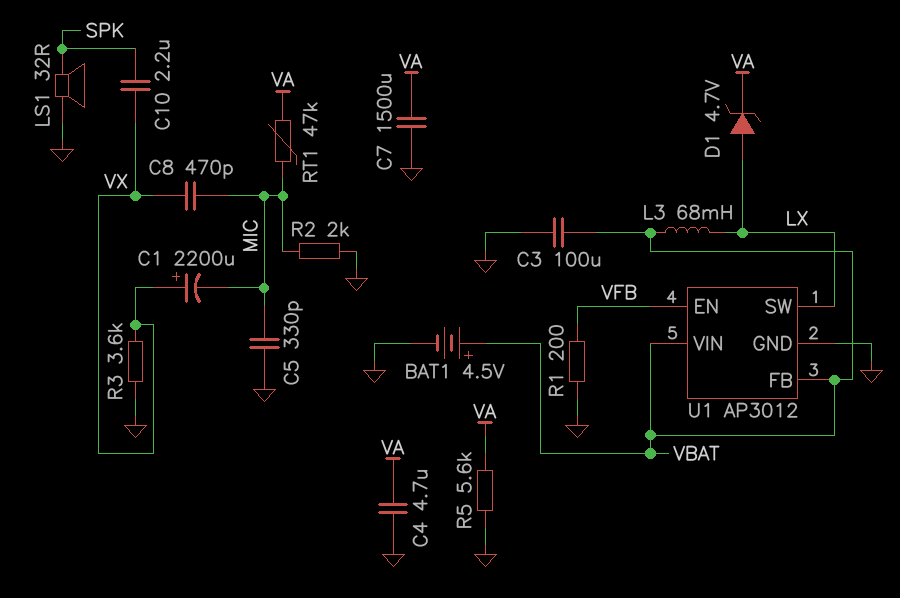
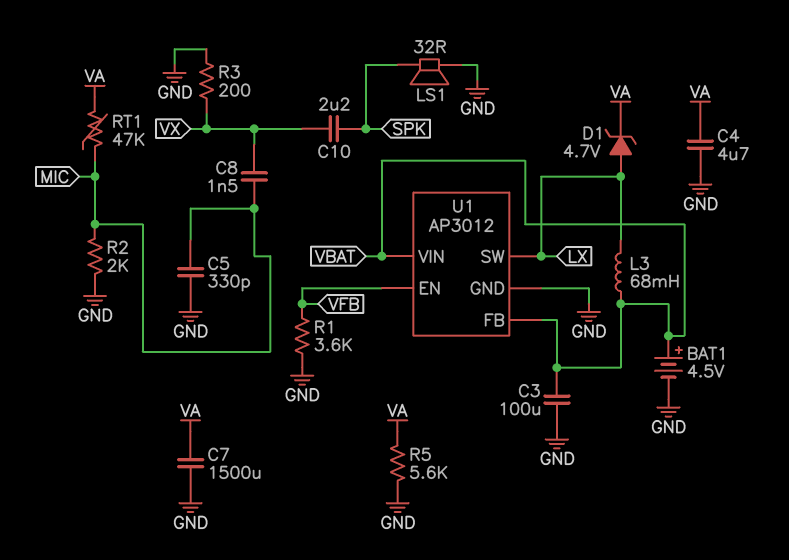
C1: 2200uF (plus VX, minus MIC) -> none
C8: 470pF (MIC, VX) -> 1.5nF (MIC, VX)
R1: 200 (GND, VFB) -> 3.6k (GND, VFB)
R3: 3.6k (GND, VX) -> 200 (GND, VX)

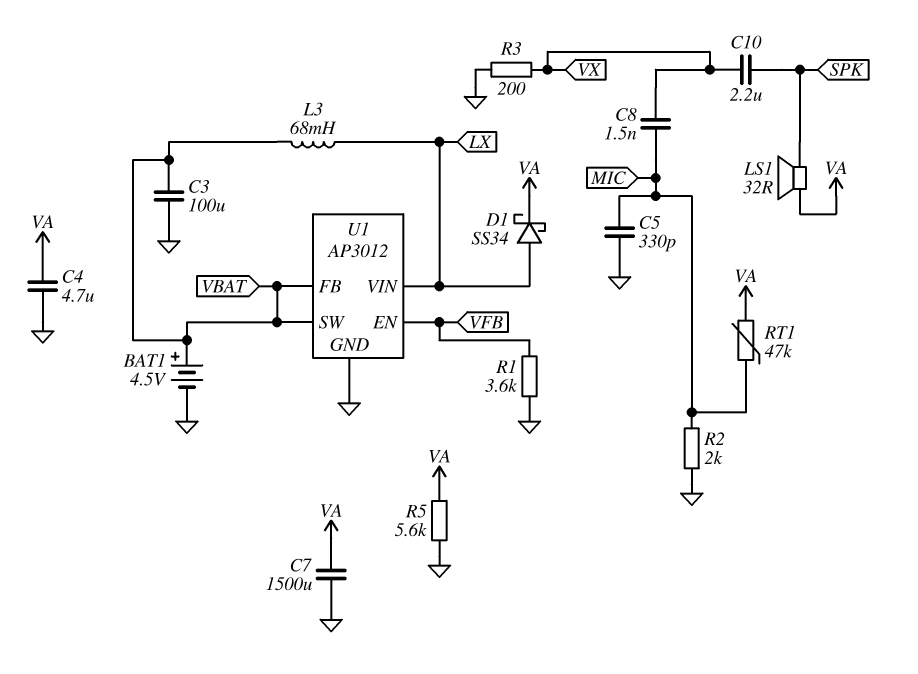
D1: zener 4.7V (A LX, K VA) -> schottky SS34 (A LX, K VA)
LS1: speaker 32R (GND, SPK) -> speaker 32R (SPK, VA)
U1 pin SW: LX -> VBAT
U1 pin VIN: VBAT -> LX

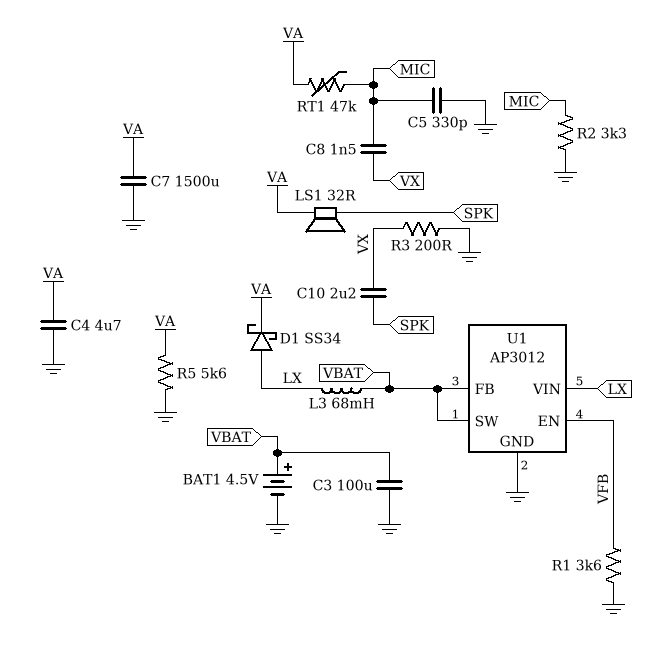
R2: 2k (GND, MIC) -> 3.3k (GND, MIC)

